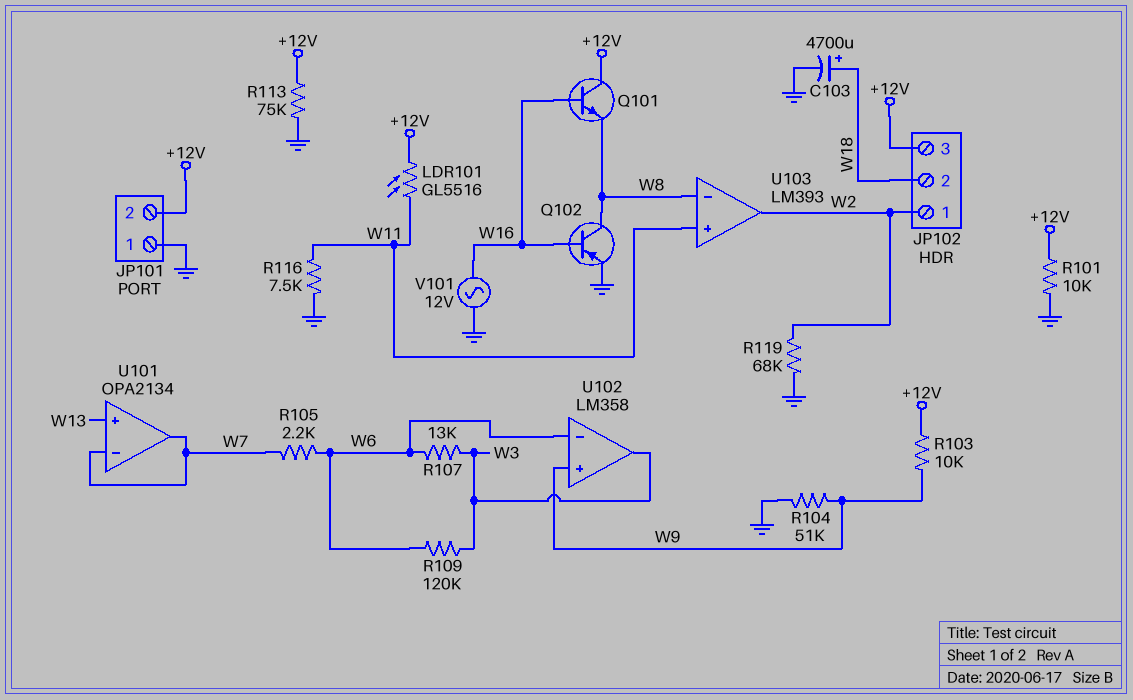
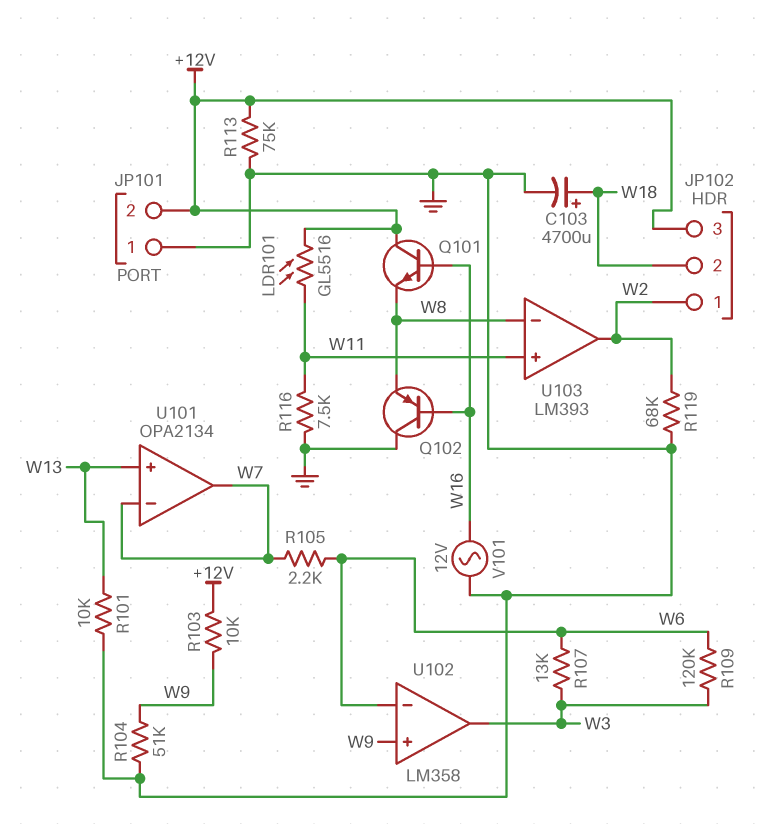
Q102: PNP (B W16, C W8, E GND) -> PNP (B W16, C GND, E W8)
R101: 10k (+12V, GND) -> 10k (GND, W13)

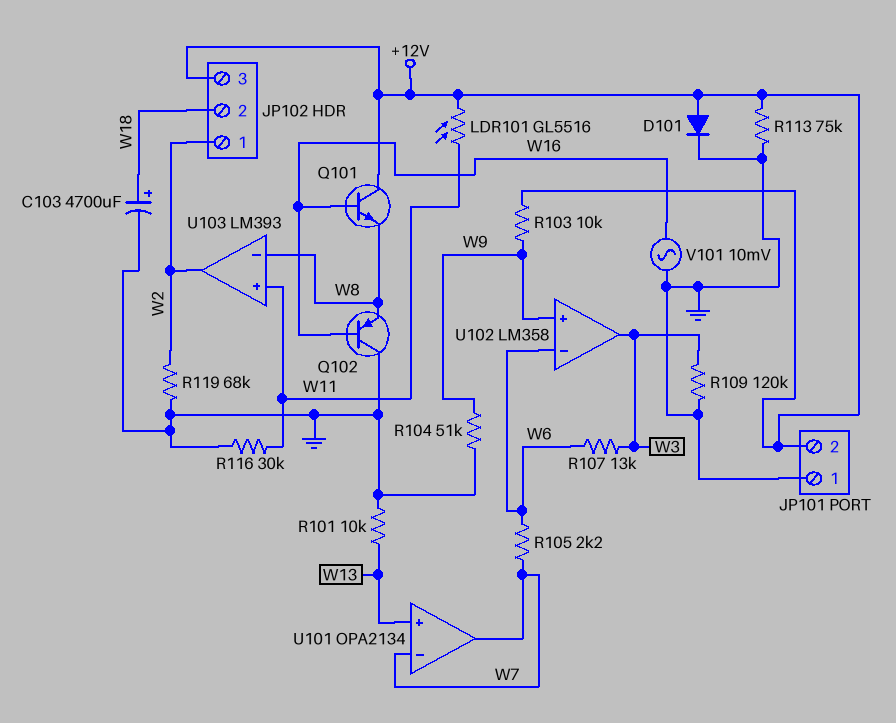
D101: none -> diode (A +12V, K GND)
R109: 120k (W3, W6) -> 120k (GND, W3)
R116: 7.5k (GND, W11) -> 30k (GND, W11)
V101: AC 12V (GND, W16) -> AC 10mV (GND, W16)

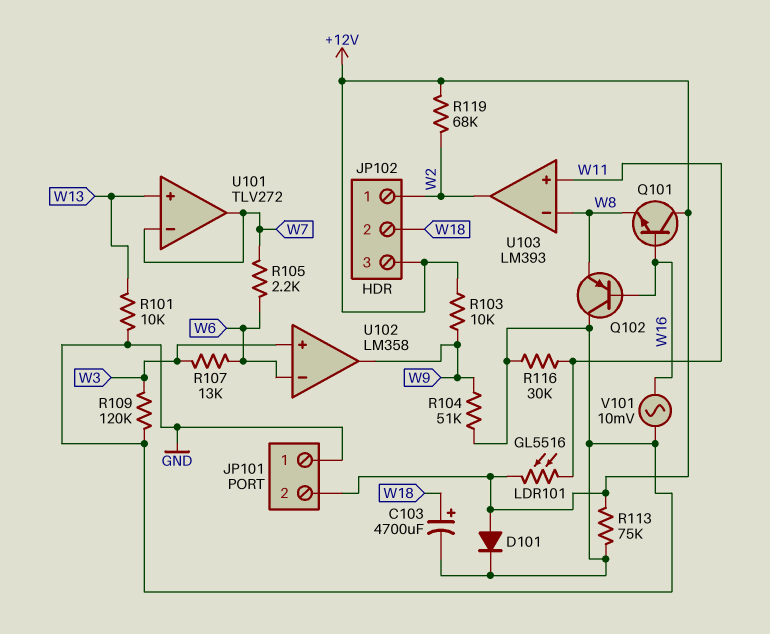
R119: 68k (GND, W2) -> 68k (+12V, W2)
U101: OPA2134 -> TLV272
U102 pin in+: W9 -> W3
U102 pin out: W3 -> W9

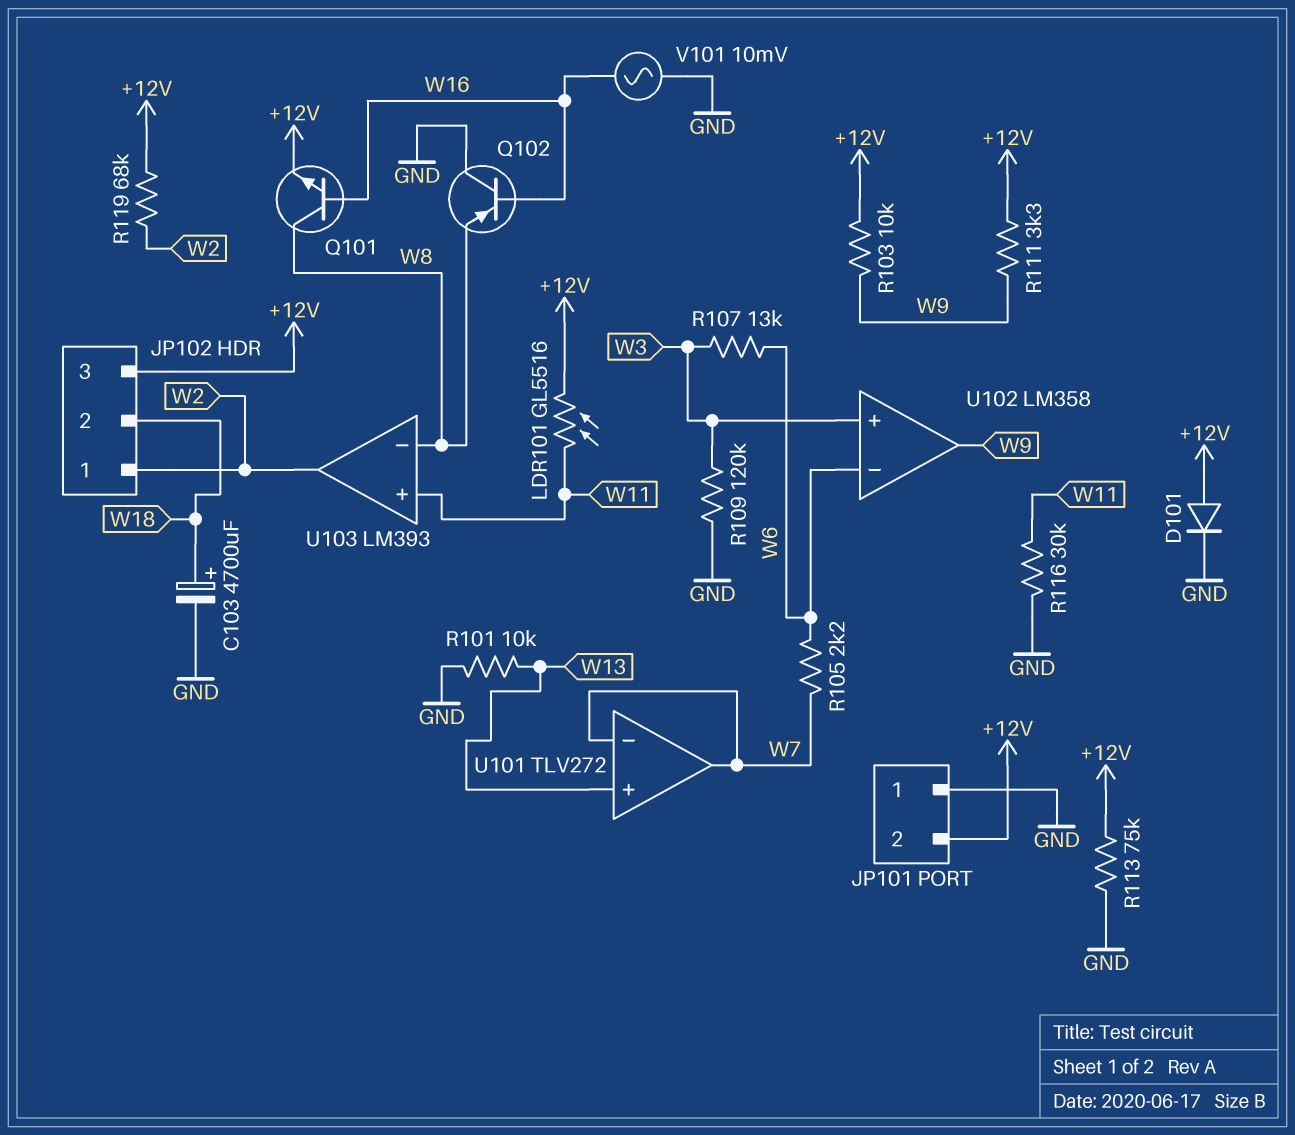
Q101: NPN (B W16, C +12V, E W8) -> NPN (B W16, C W8, E +12V)
R104: 51k (GND, W9) -> none
R111: none -> 3.3k (+12V, W9)

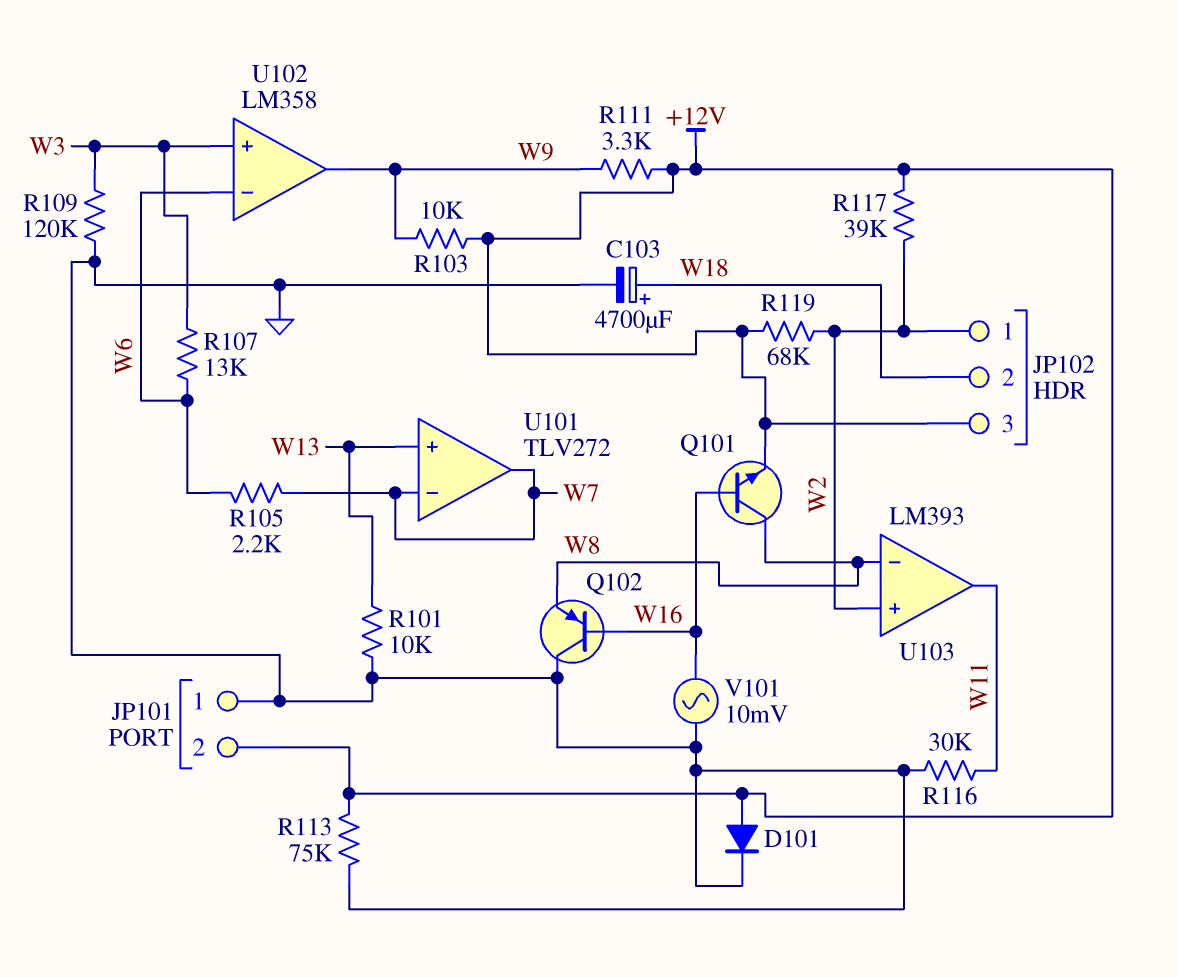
LDR101: GL5516 (+12V, W11) -> none
R117: none -> 39k (+12V, W2)
U103 pin in+: W11 -> W2
U103 pin out: W2 -> W11

